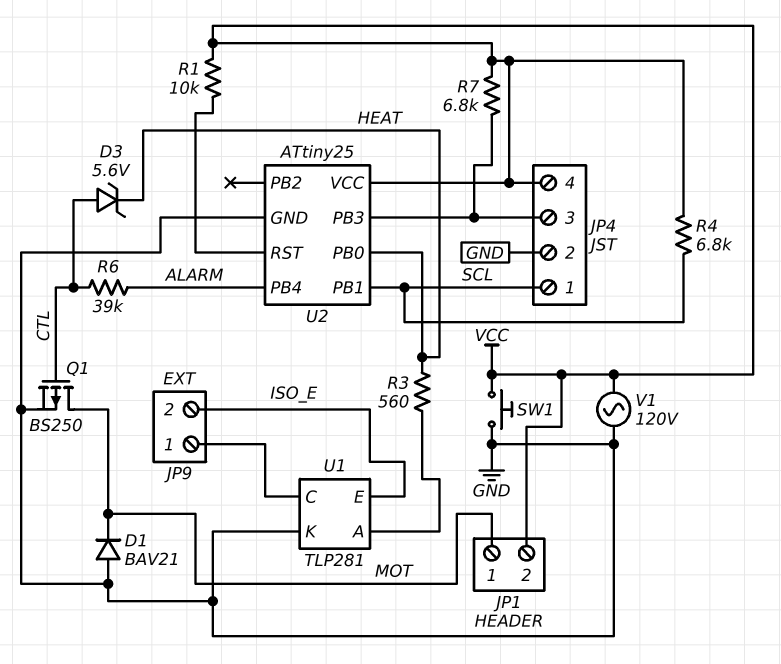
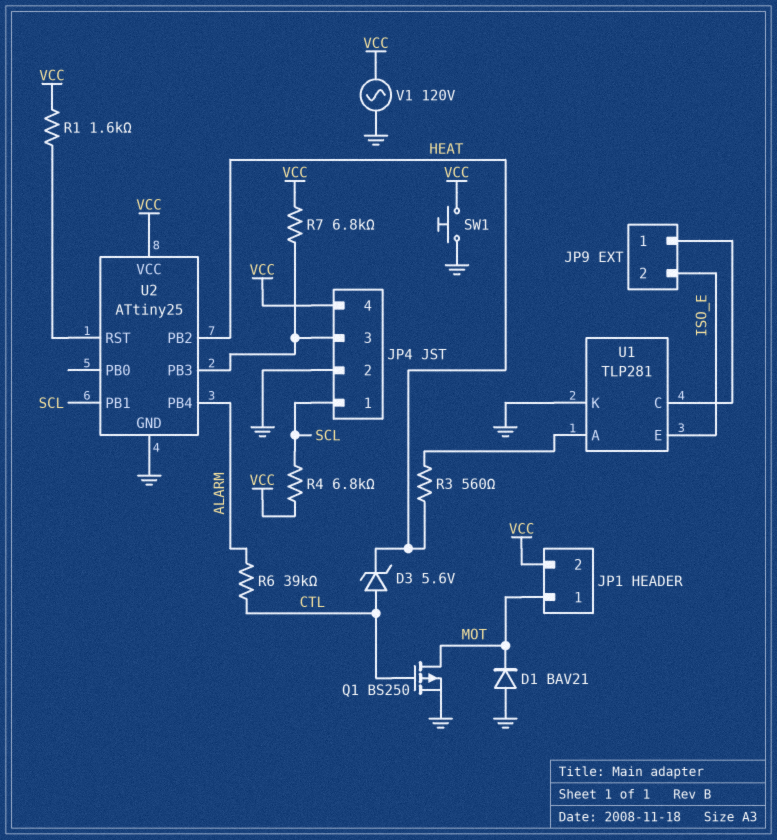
R1: 10k (U2/RST, VCC) -> 1.6k (U2/RST, VCC)
U2 pin PB0: HEAT -> none
U2 pin PB2: none -> HEAT

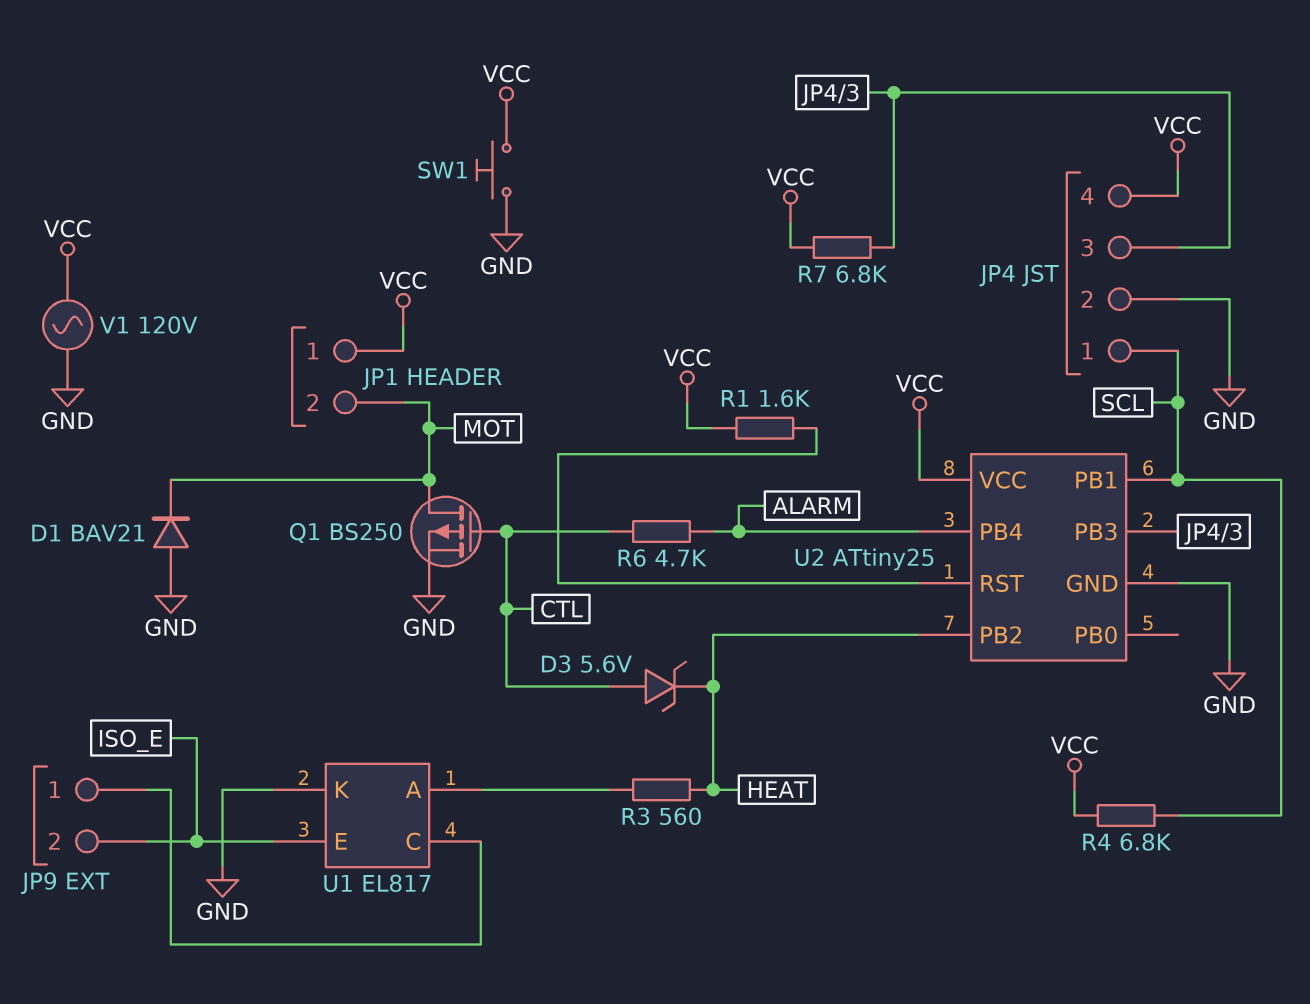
JP1 pin 1: MOT -> VCC
JP1 pin 2: VCC -> MOT
R6: 39k (ALARM, CTL) -> 4.7k (ALARM, CTL)
U1: TLP281 -> EL817

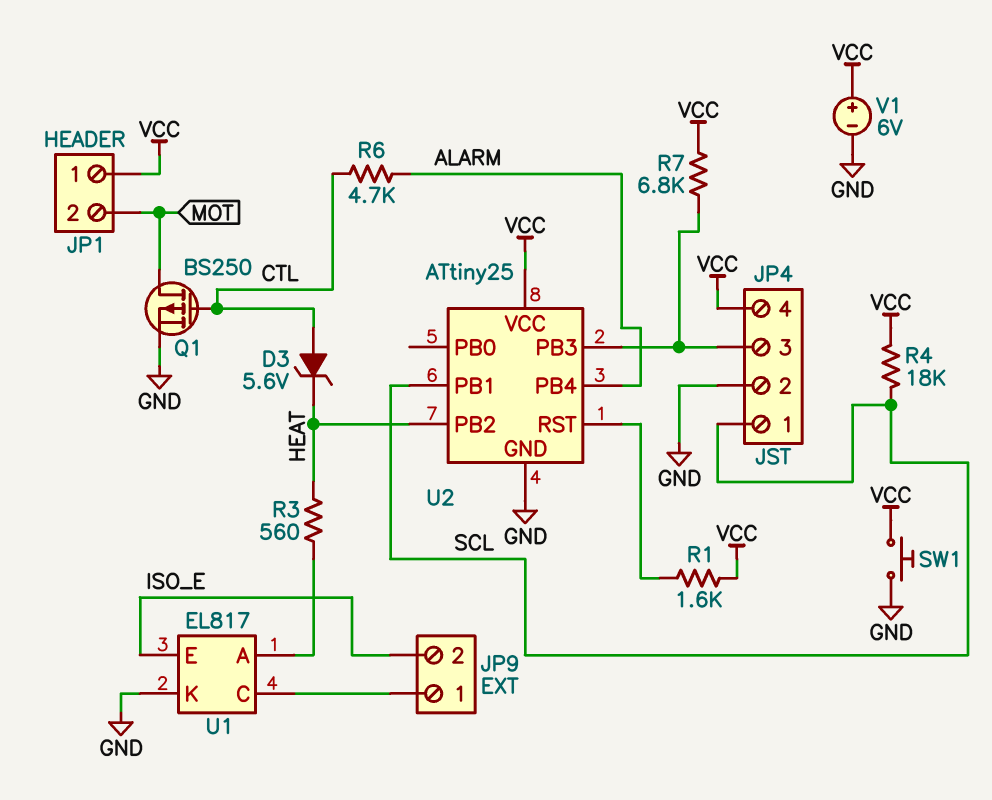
D1: diode BAV21 (A GND, K MOT) -> none
R4: 6.8k (SCL, VCC) -> 18k (SCL, VCC)
V1: AC 120V (GND, VCC) -> 6V (plus VCC, minus GND)

